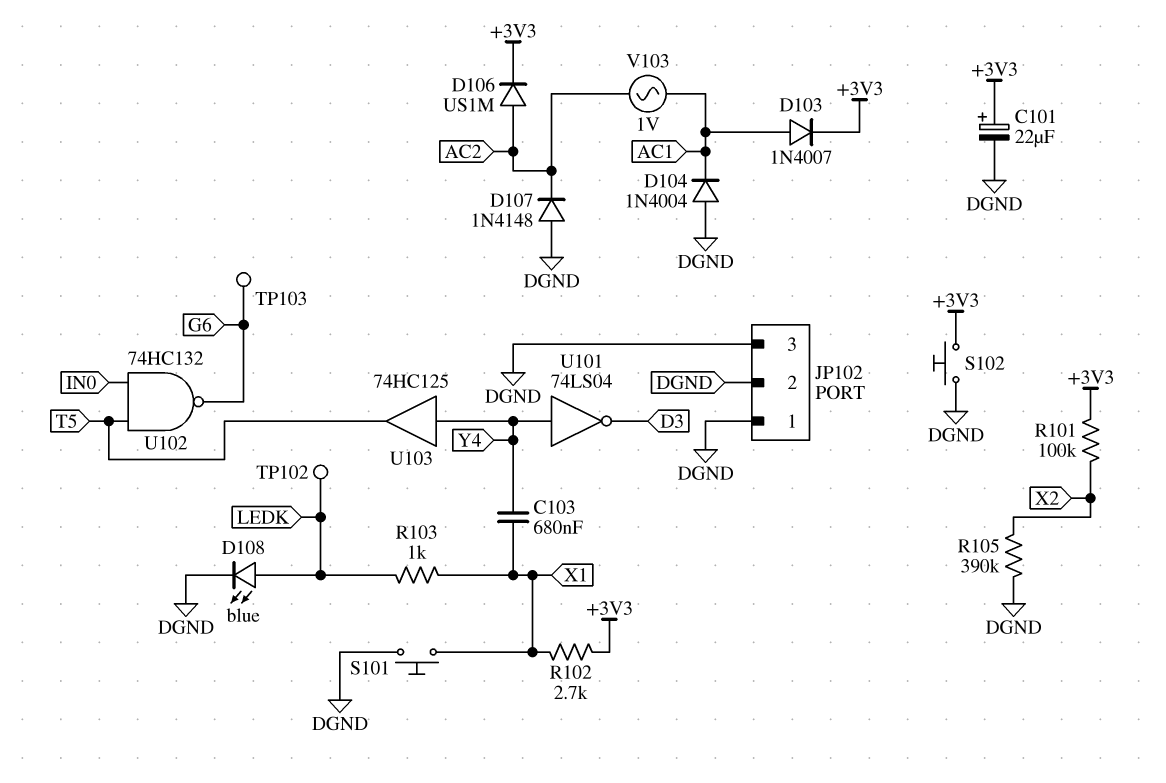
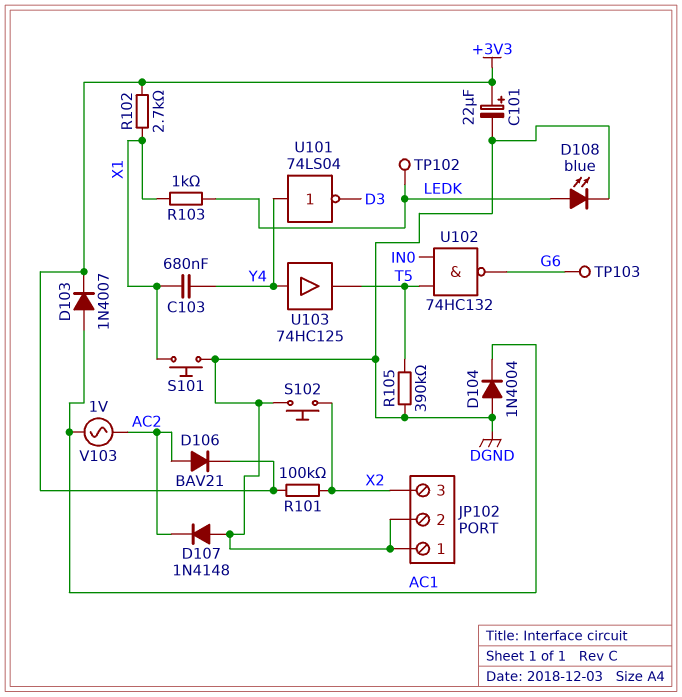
D106: diode US1M (A AC2, K +3V3) -> diode BAV21 (A AC2, K +3V3)
JP102 pin 3: DGND -> X2
R105: 390k (DGND, X2) -> 390k (DGND, T5)
S102: button (+3V3, DGND) -> button (DGND, X2)

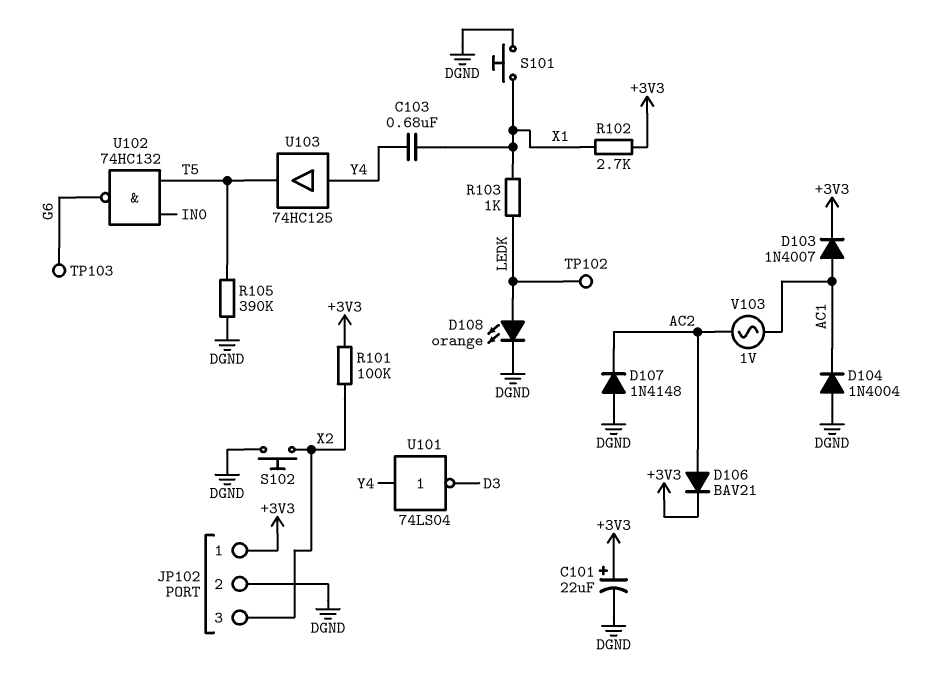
D108: LED blue (A LEDK, K DGND) -> LED orange (A LEDK, K DGND)
JP102 pin 1: DGND -> +3V3

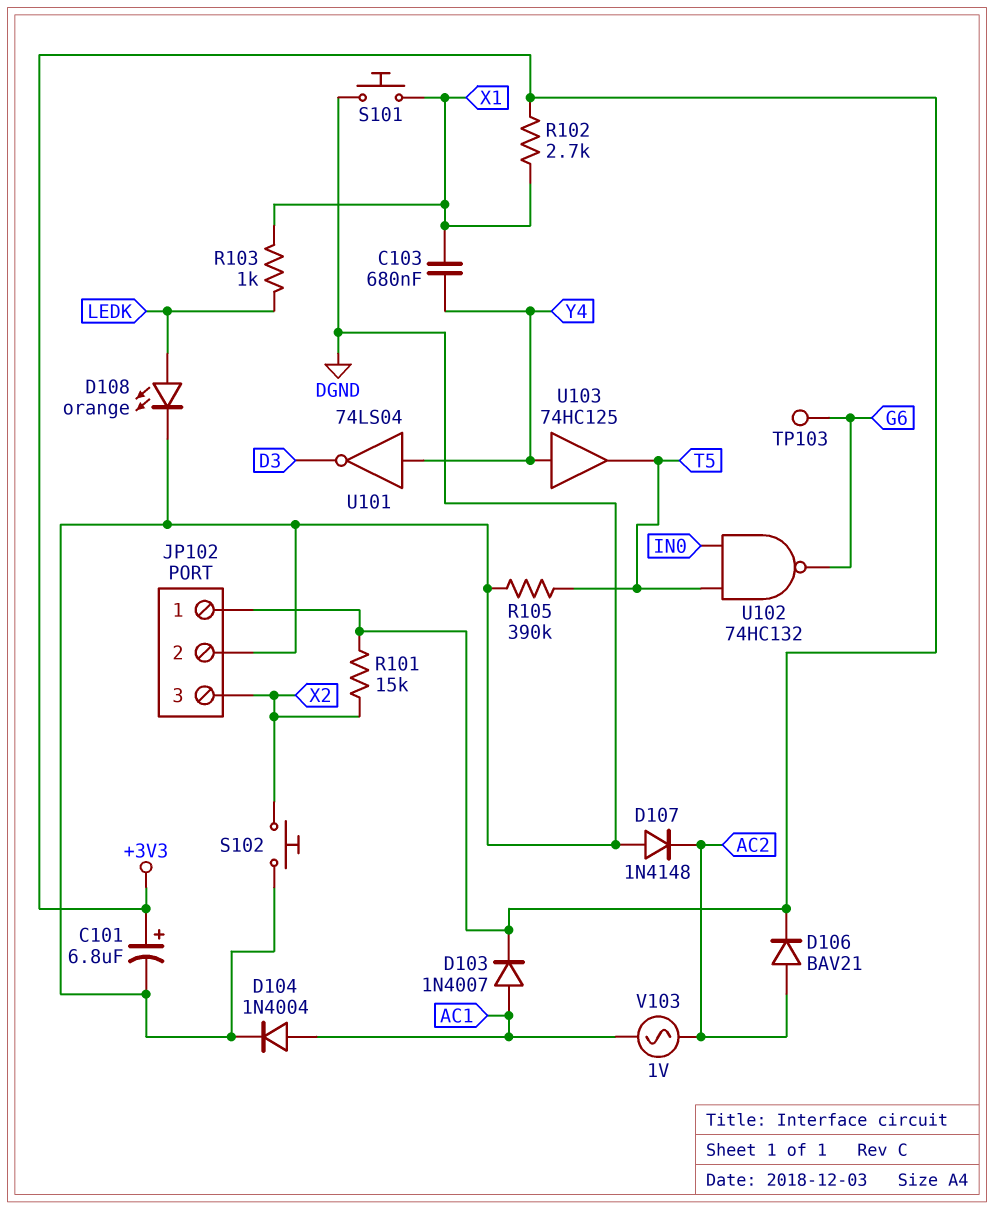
C101: 22uF (plus +3V3, minus DGND) -> 6.8uF (plus +3V3, minus DGND)
D104: diode 1N4004 (A DGND, K AC1) -> diode 1N4004 (A AC1, K DGND)
R101: 100k (+3V3, X2) -> 15k (+3V3, X2)
TP102: test point (LEDK) -> none

